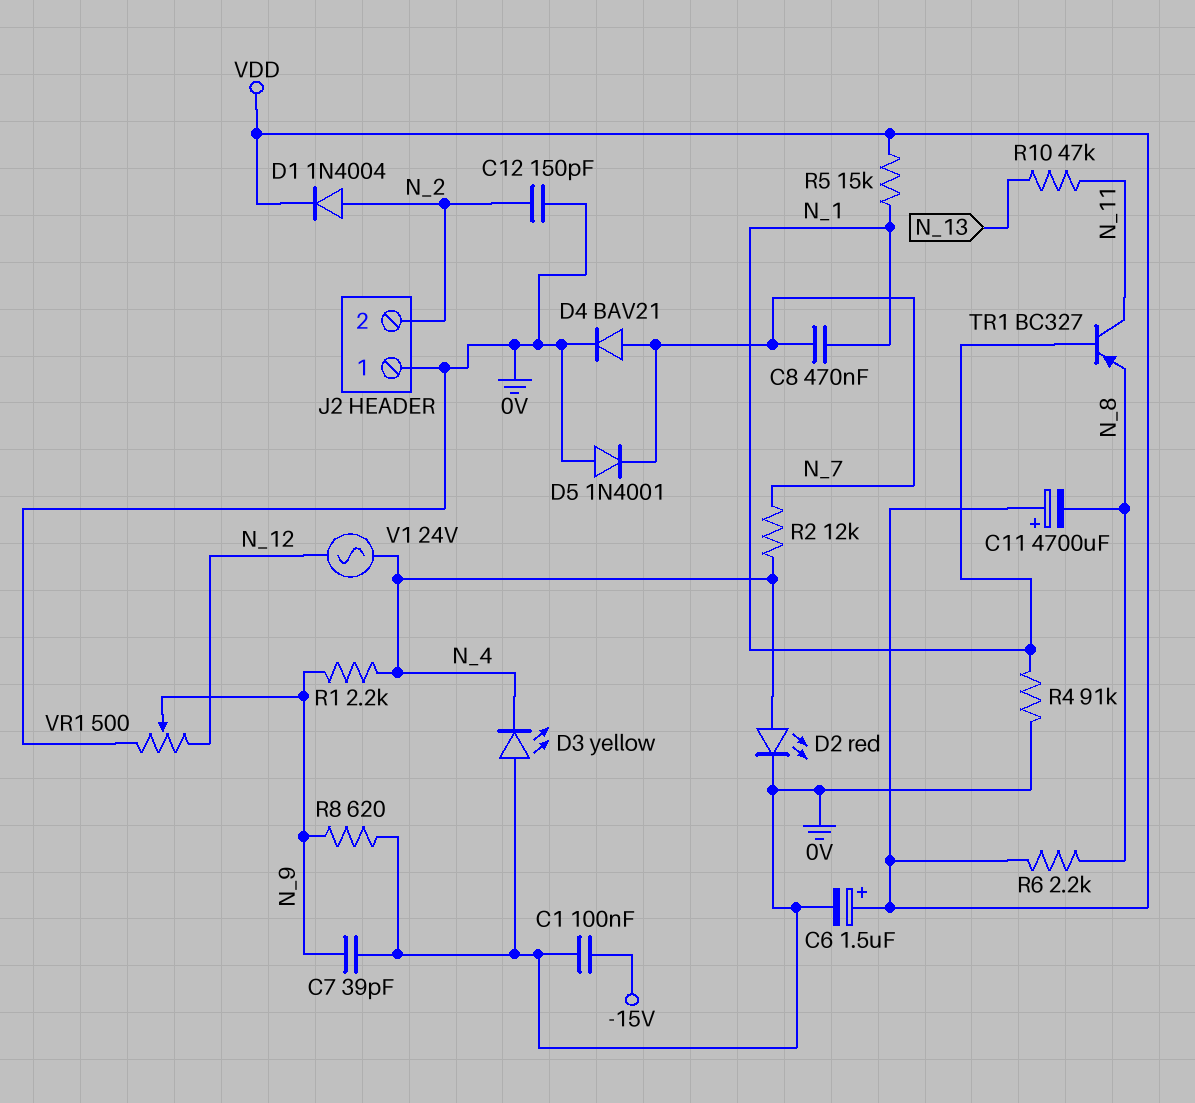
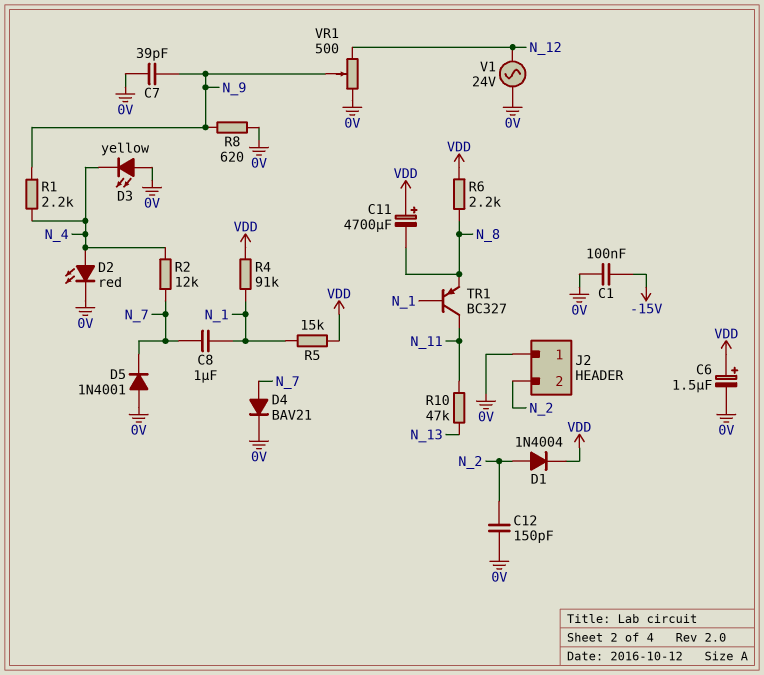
C8: 470nF (N_1, N_7) -> 1uF (N_1, N_7)
R4: 91k (0V, N_1) -> 91k (N_1, VDD)
V1: AC 24V (N_4, N_12) -> AC 24V (0V, N_12)

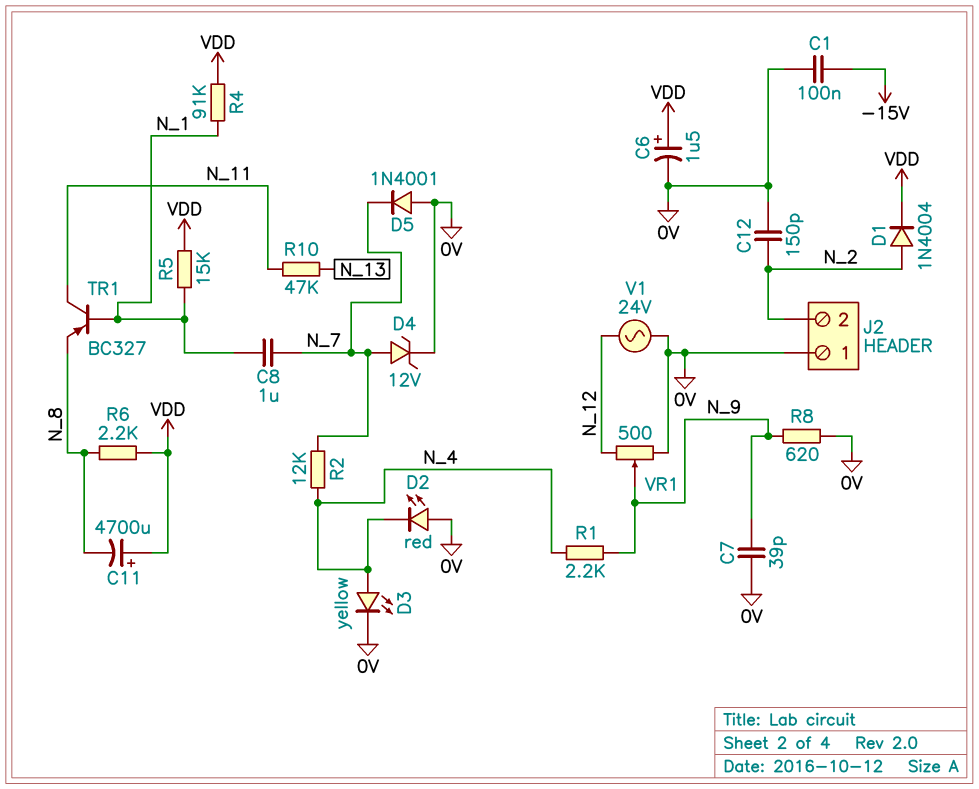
D2: LED red (A N_4, K 0V) -> LED red (A 0V, K N_4)
D3: LED yellow (A 0V, K N_4) -> LED yellow (A N_4, K 0V)
D4: diode BAV21 (A N_7, K 0V) -> zener 12V (A N_7, K 0V)

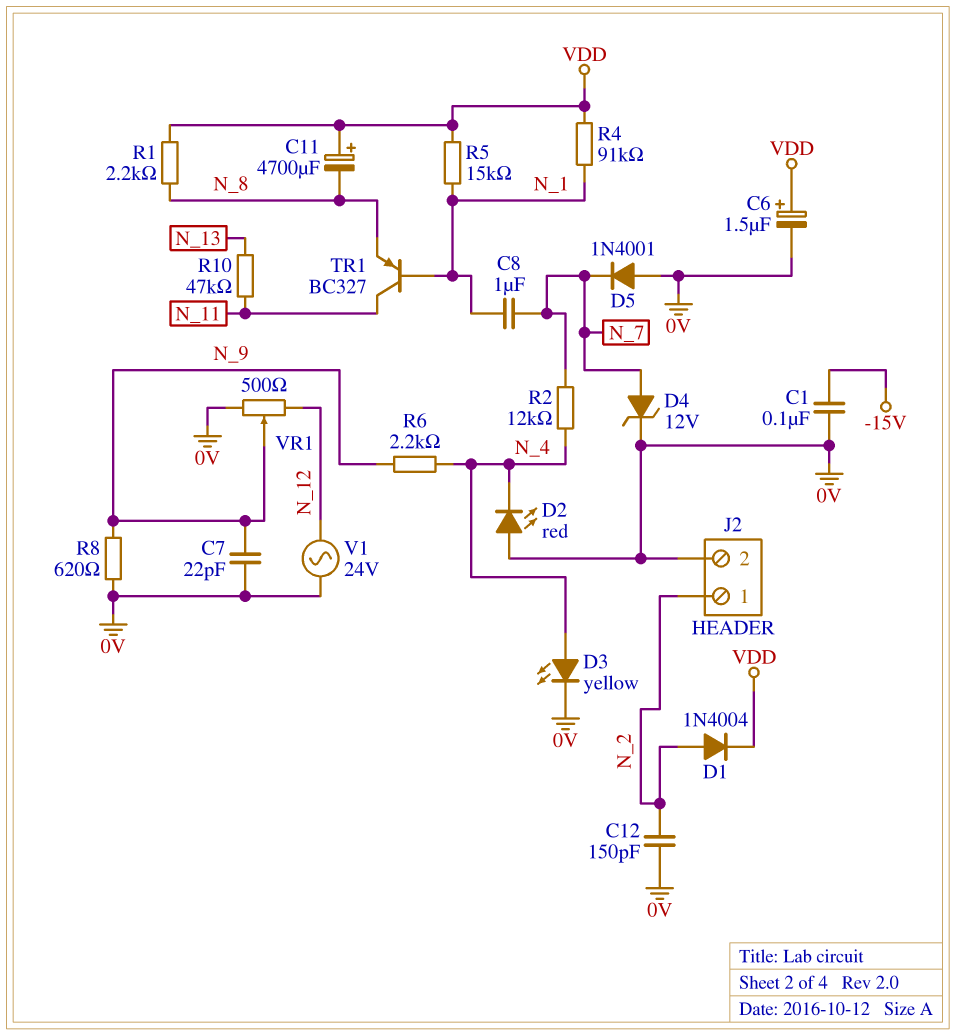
C7: 39pF (0V, N_9) -> 22pF (0V, N_9)
J2 pin 1: 0V -> N_2
J2 pin 2: N_2 -> 0V
R1: 2.2k (N_4, N_9) -> 2.2k (N_8, VDD)
R6: 2.2k (N_8, VDD) -> 2.2k (N_4, N_9)

